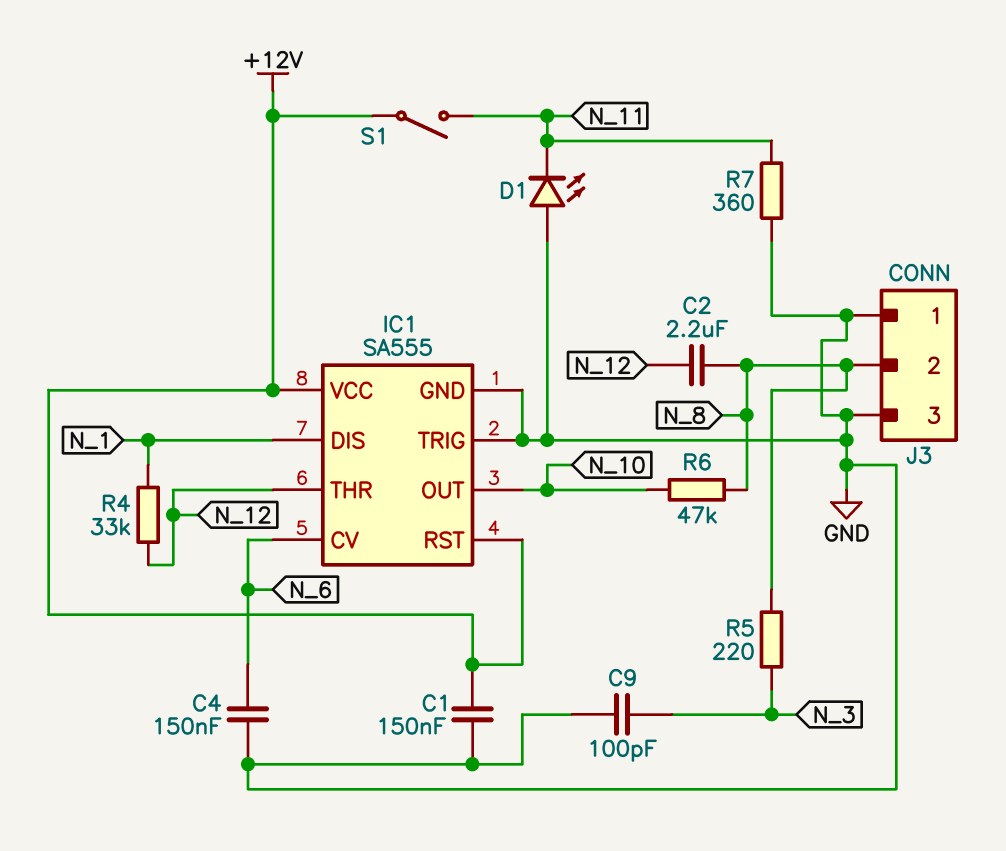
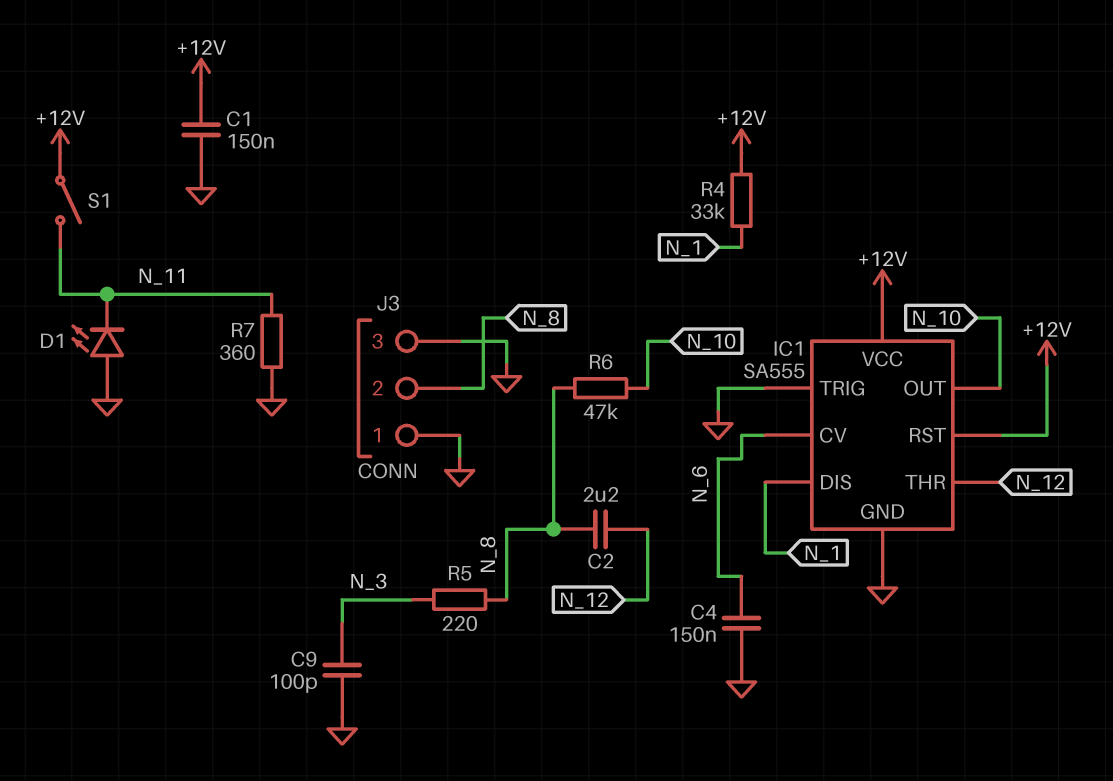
R4: 33k (N_1, N_12) -> 33k (+12V, N_1)

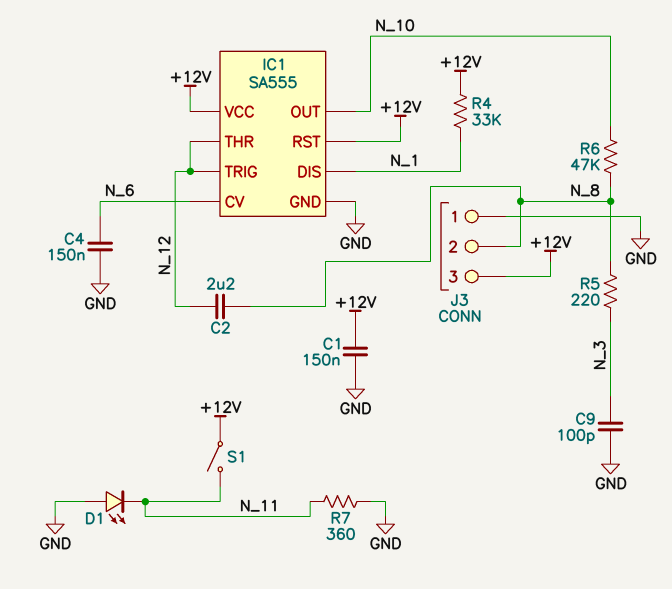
IC1 pin TRIG: GND -> N_12
J3 pin 3: GND -> +12V

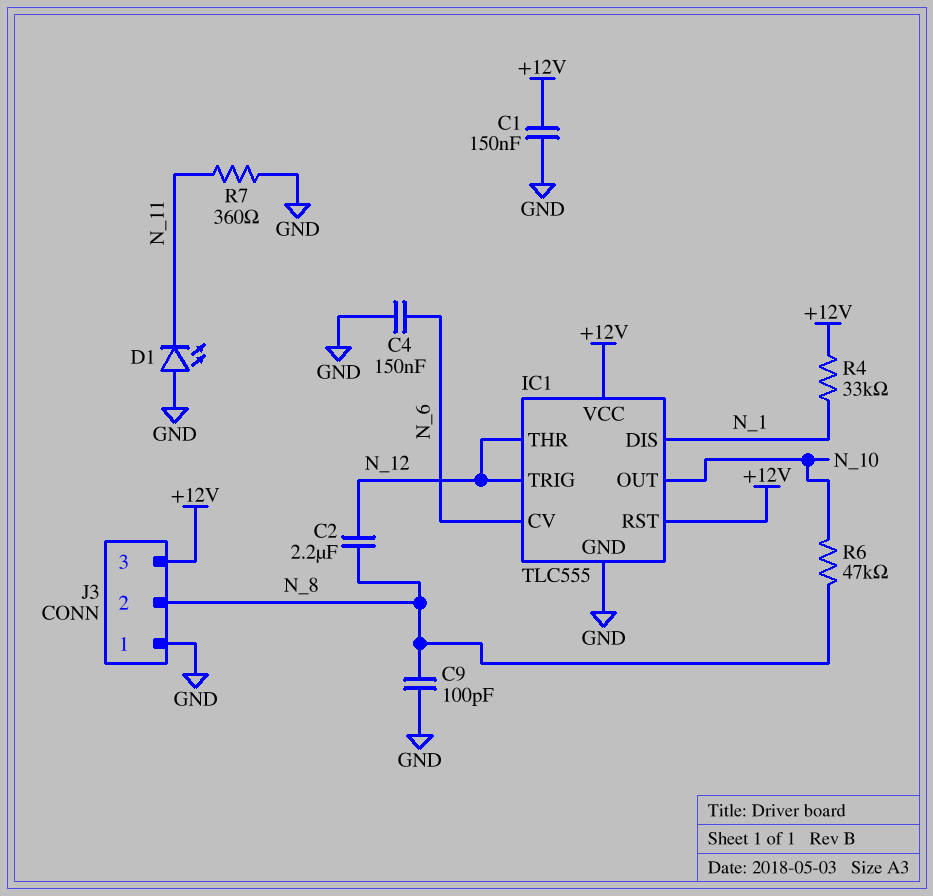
C9: 100pF (GND, N_3) -> 100pF (GND, N_8)
IC1: SA555 -> TLC555
R5: 220 (N_3, N_8) -> none
S1: switch (+12V, N_11) -> none

